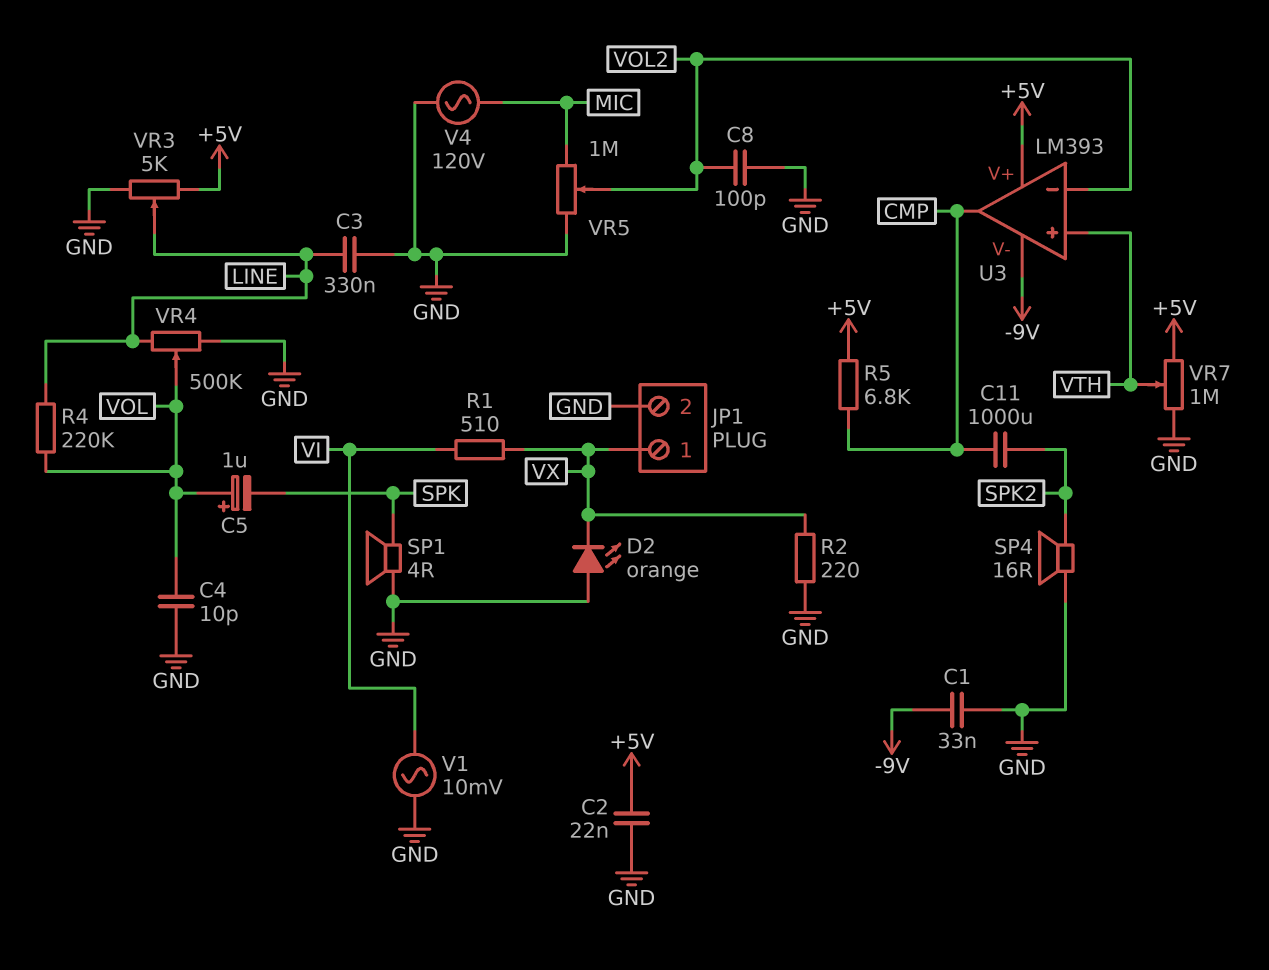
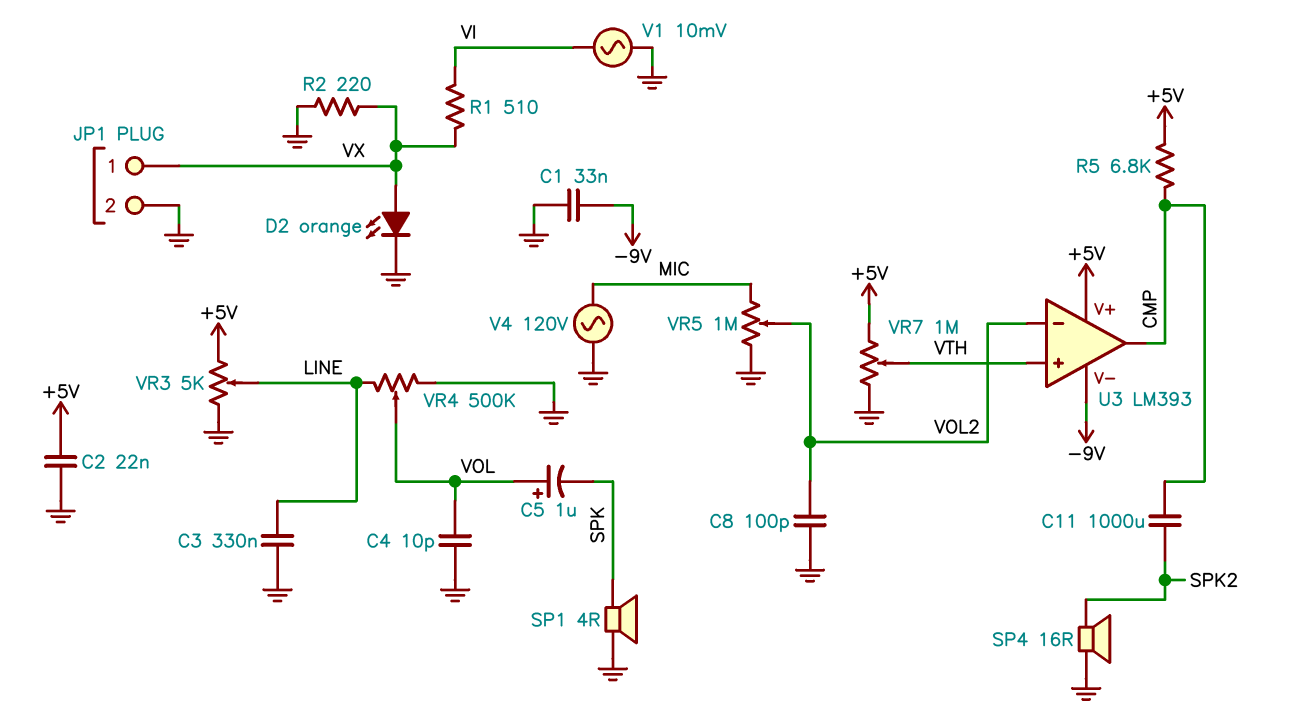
D2: LED orange (A GND, K VX) -> LED orange (A VX, K GND)
R4: 220k (LINE, VOL) -> none

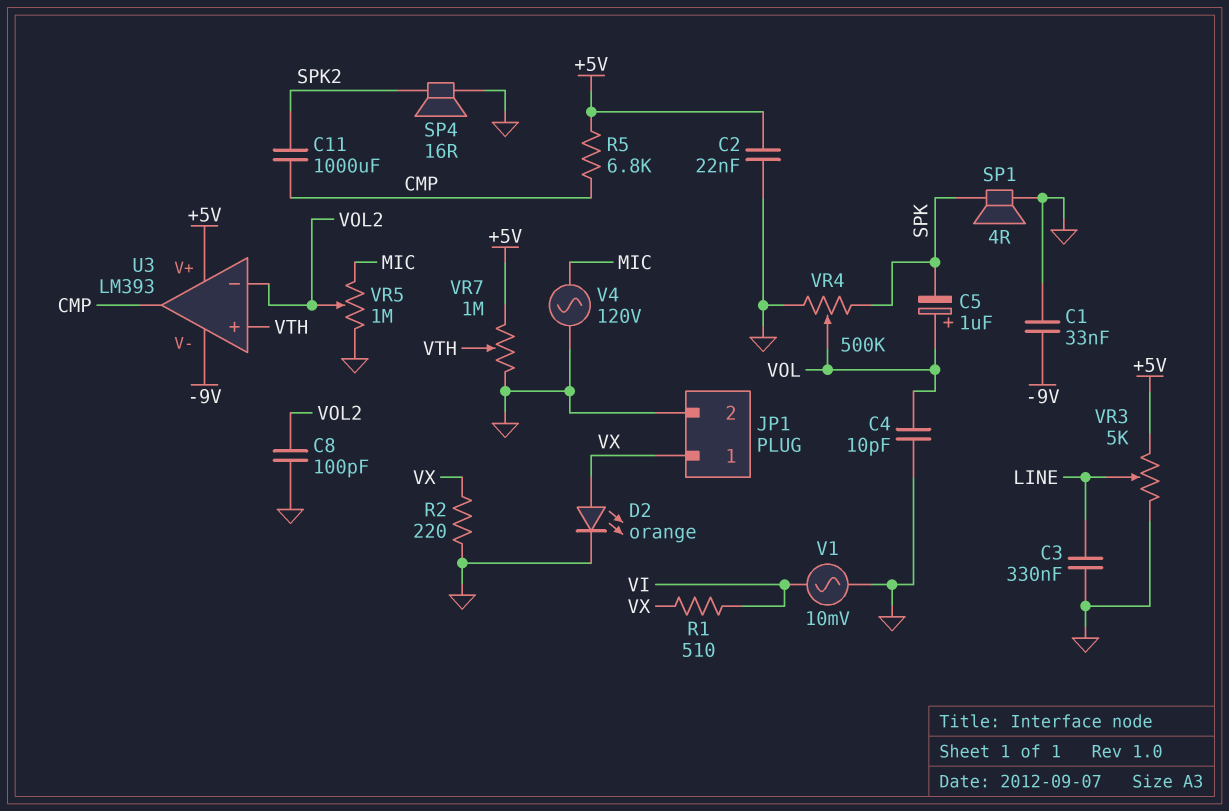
VR4: 500k (GND, LINE, wiper VOL) -> 500k (GND, SPK, wiper VOL)

